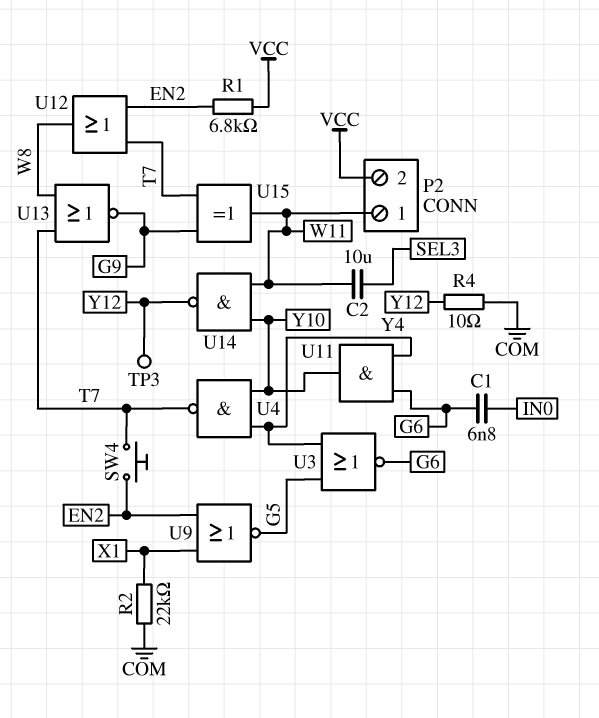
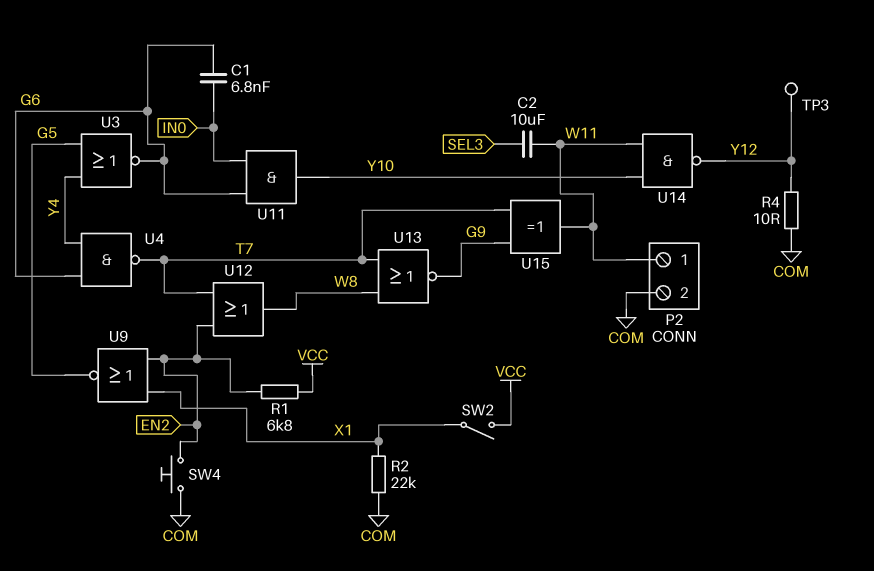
P2 pin 2: VCC -> COM
SW2: none -> switch (VCC, X1)
SW4: button (EN2, T7) -> button (COM, EN2)
U4: NAND (in Y4, in Y10, out T7) -> NAND (in G6, in Y4, out T7)
U11: AND (in G6, in Y4, out Y10) -> AND (in G6, in IN0, out Y10)

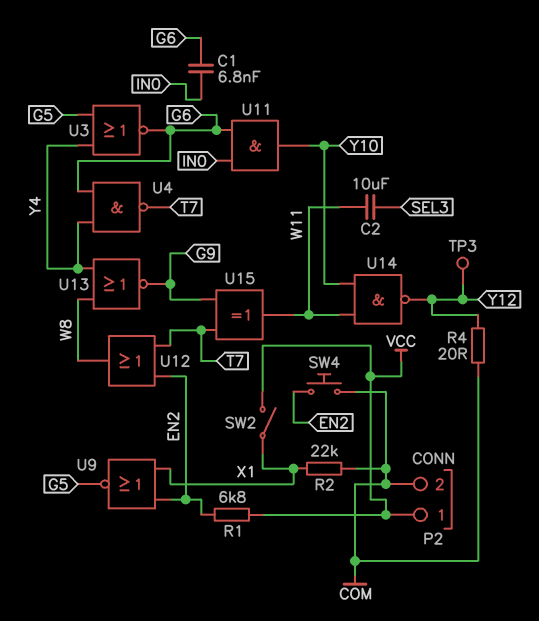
P2 pin 1: W11 -> VCC
R4: 10 (COM, Y12) -> 20 (COM, Y12)
U13: NOR (in T7, in W8, out G9) -> NOR (in W8, in Y4, out G9)

